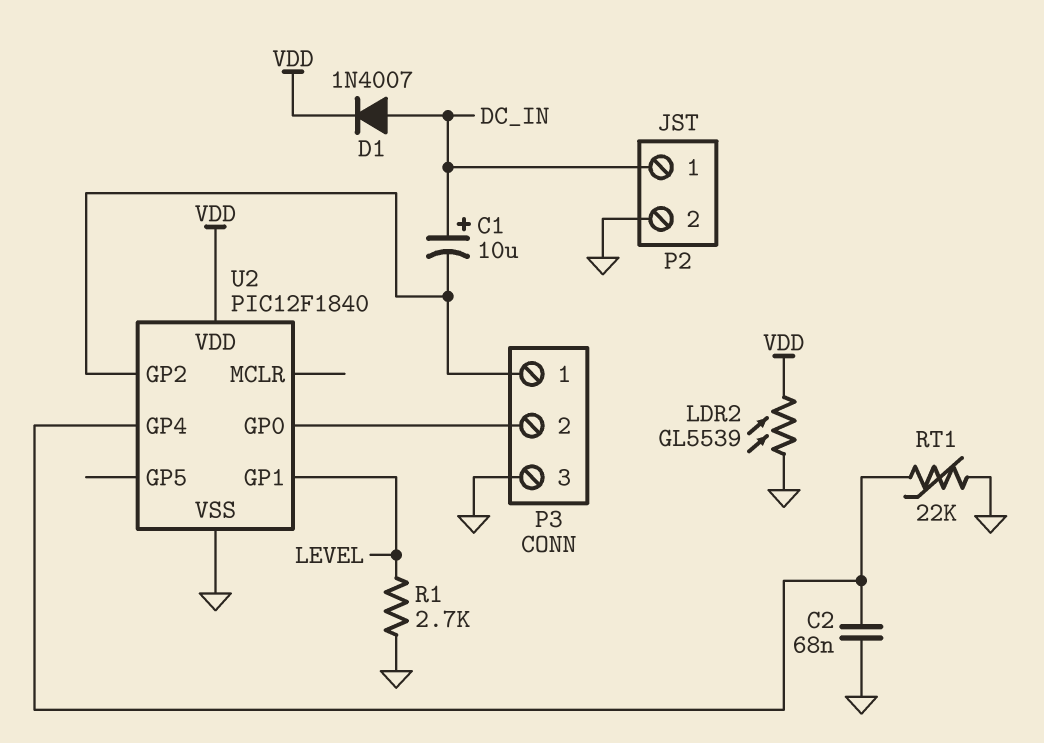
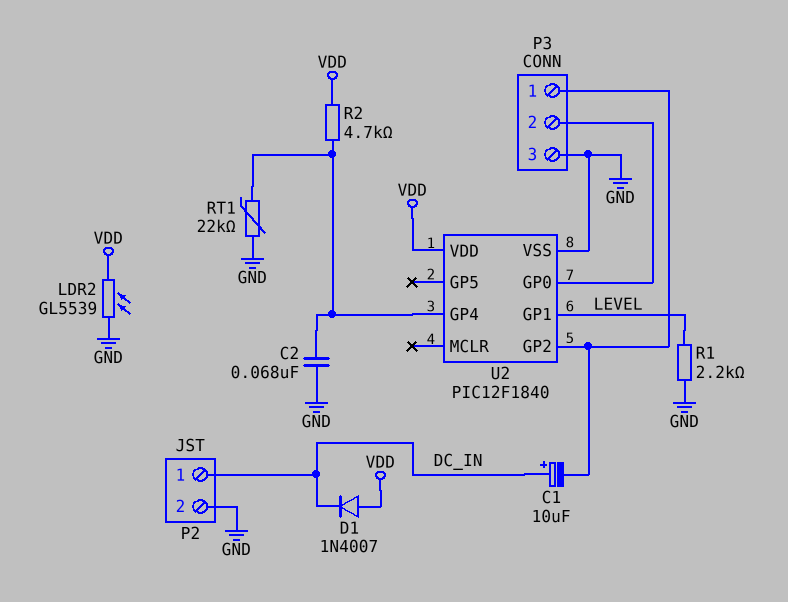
D1: diode 1N4007 (A DC_IN, K VDD) -> diode 1N4007 (A VDD, K DC_IN)
R1: 2.7k (GND, LEVEL) -> 2.2k (GND, LEVEL)
R2: none -> 4.7k (U2/GP4, VDD)

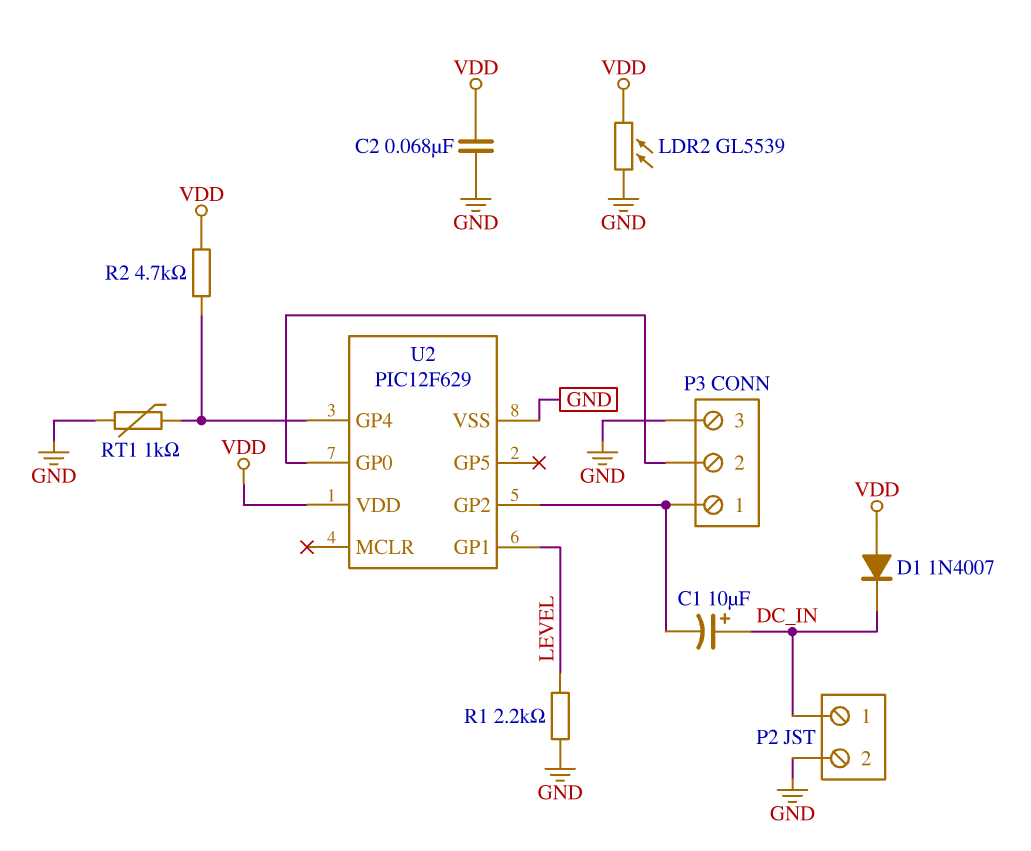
C2: 68nF (GND, U2/GP4) -> 68nF (GND, VDD)
RT1: 22k (GND, U2/GP4) -> 1k (GND, U2/GP4)
U2: PIC12F1840 -> PIC12F629

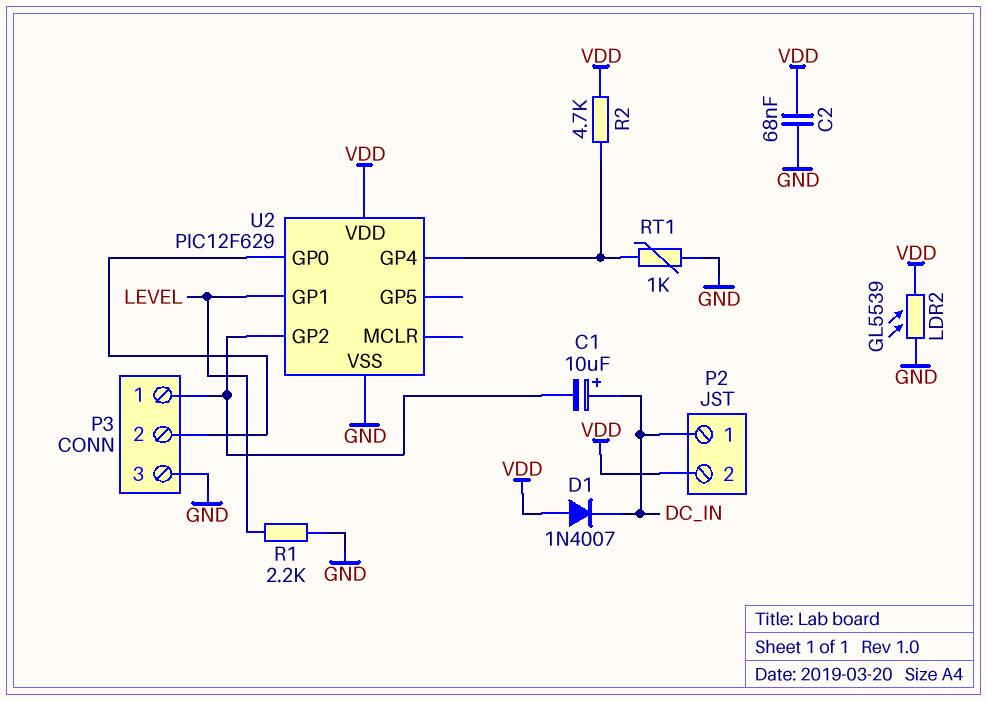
P2 pin 2: GND -> VDD

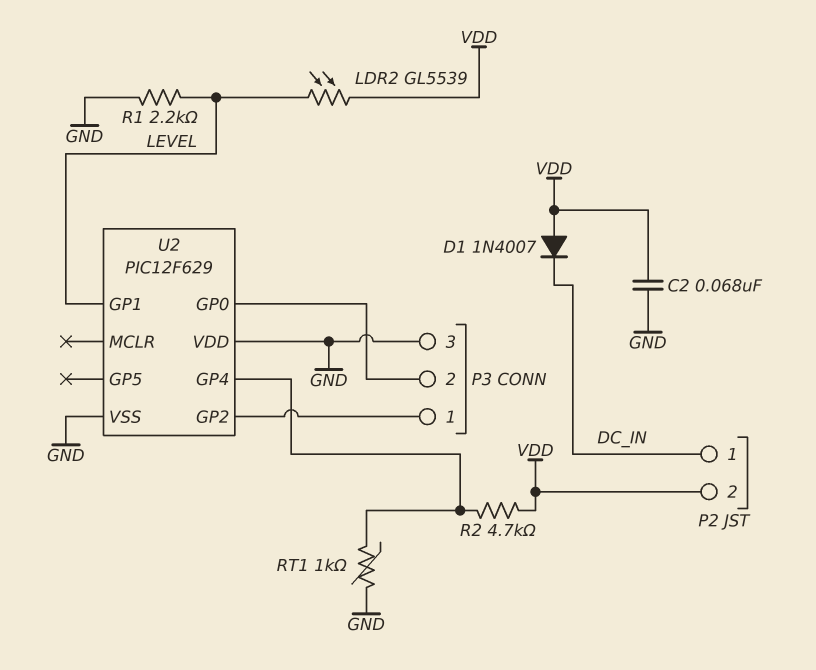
C1: 10uF (plus DC_IN, minus P3/1) -> none
LDR2: GL5539 (GND, VDD) -> GL5539 (LEVEL, VDD)
U2 pin VDD: VDD -> GND

